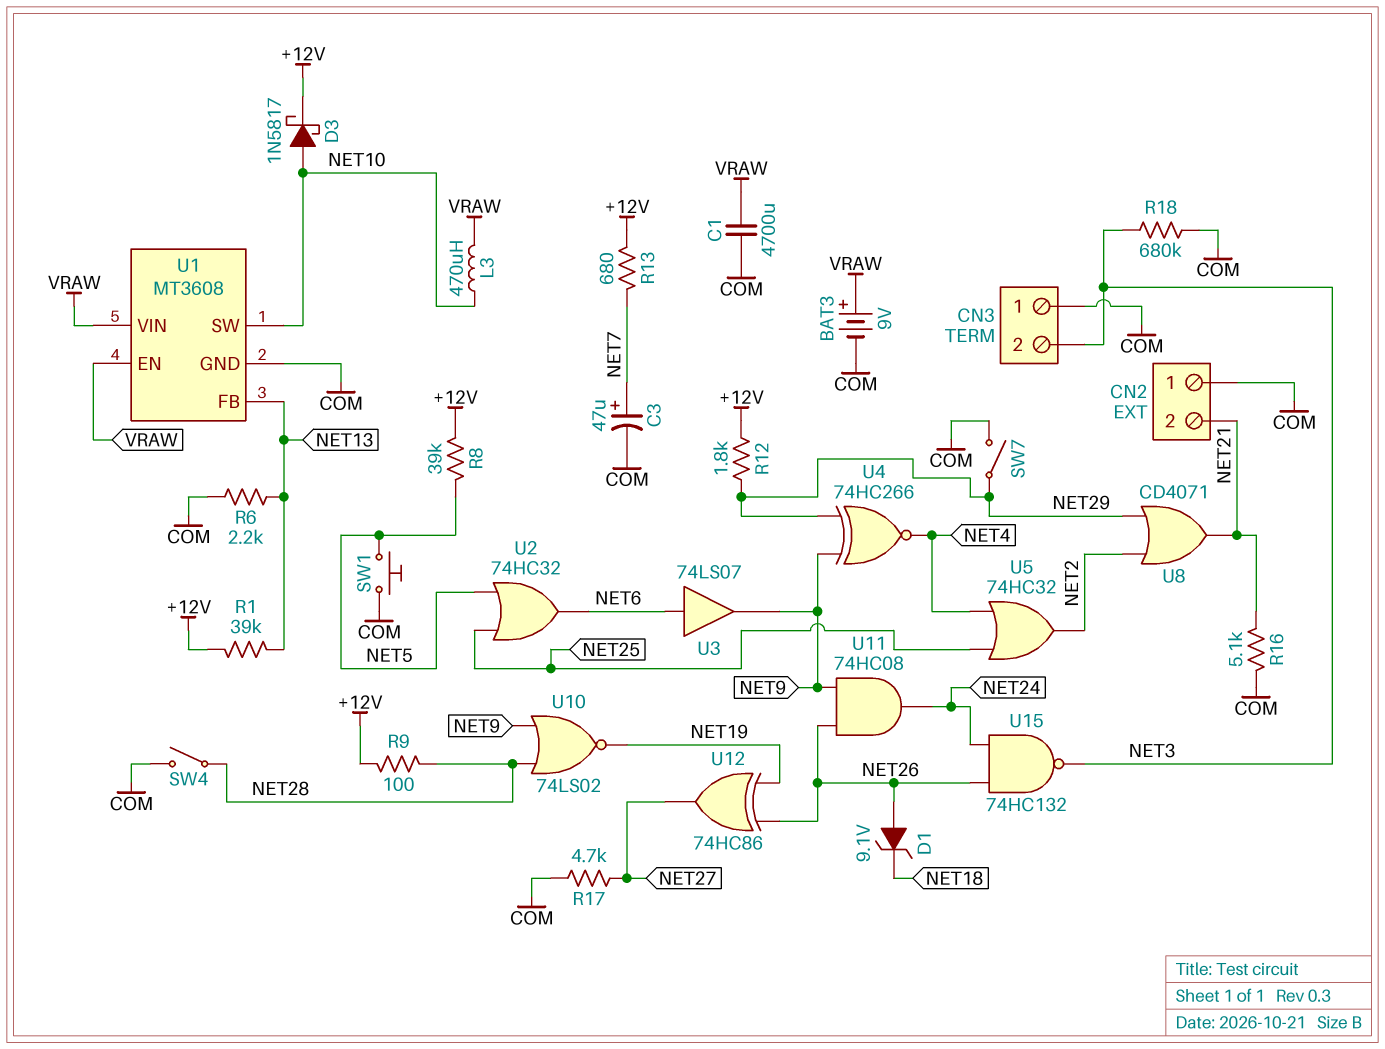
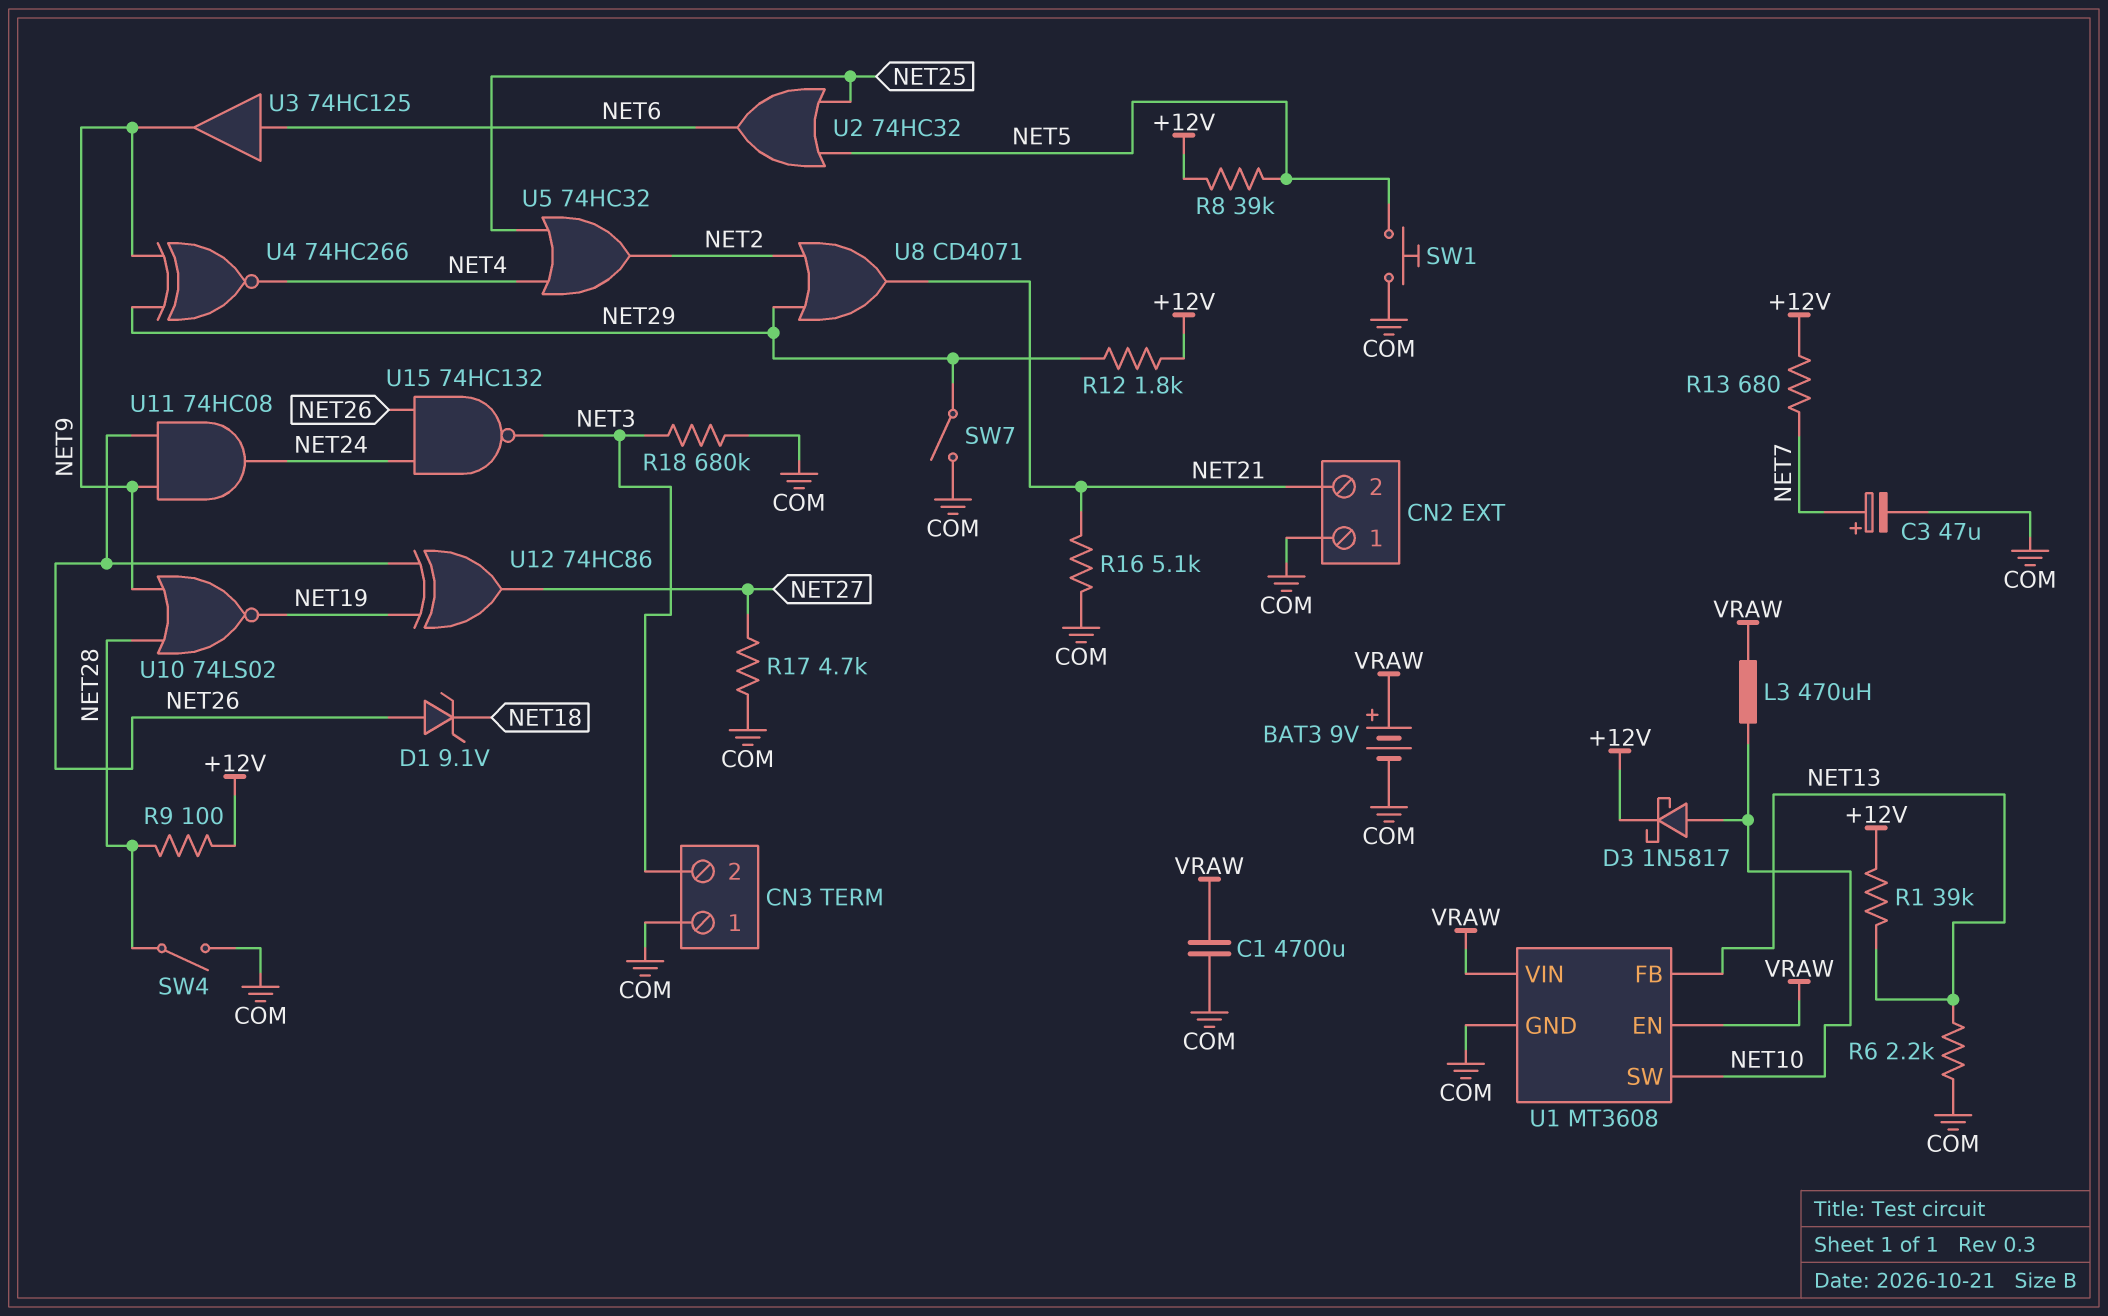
U3: buffer 74LS07 (in NET6, out NET9) -> buffer 74HC125 (in NET6, out NET9)

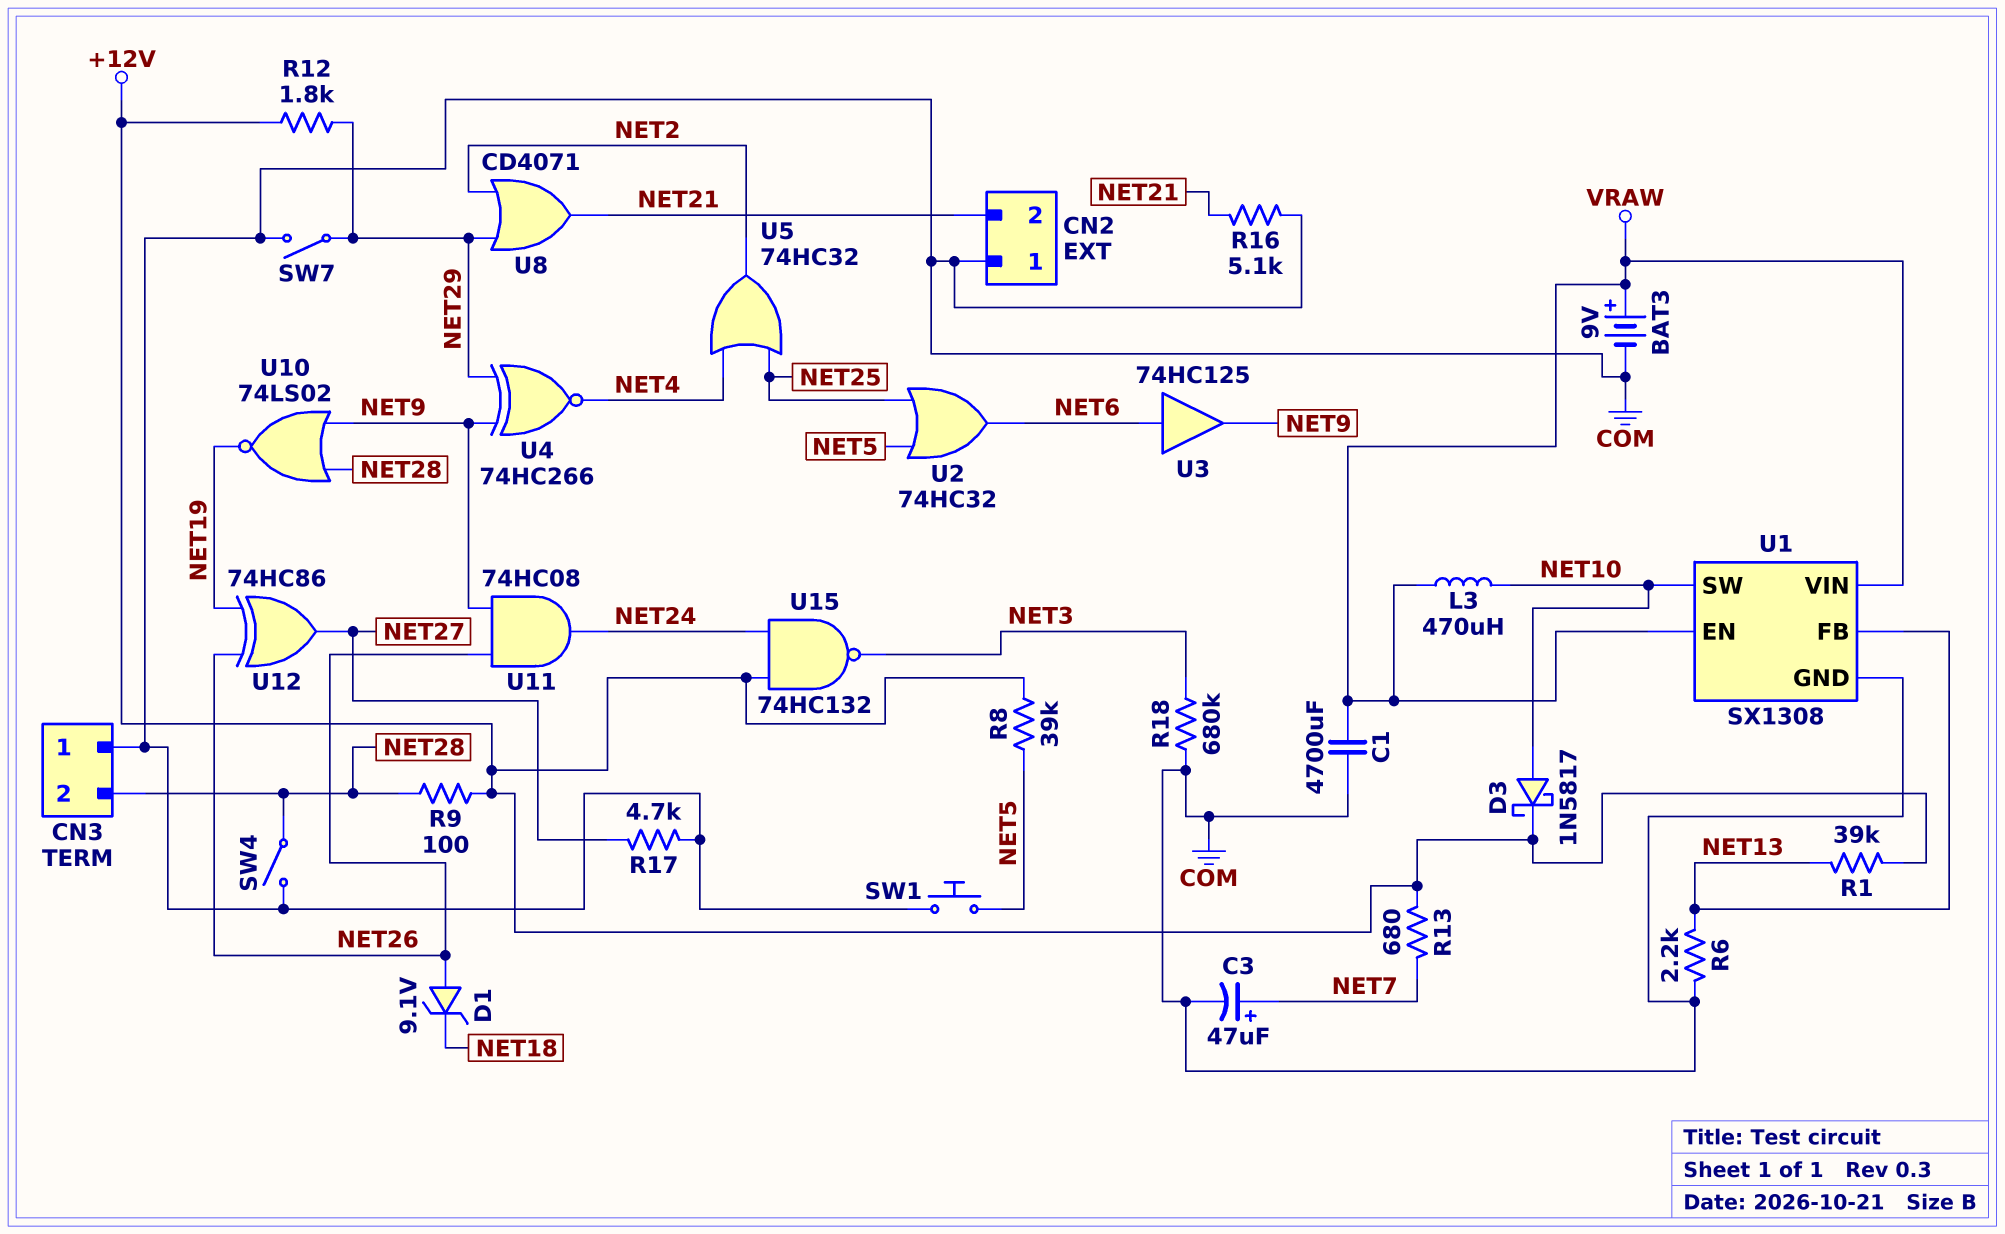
CN3 pin 2: NET3 -> NET28
U1: MT3608 -> SX1308
U15: NAND 74HC132 (in NET24, in NET26, out NET3) -> NAND 74HC132 (in +12V, in NET24, out NET3)

